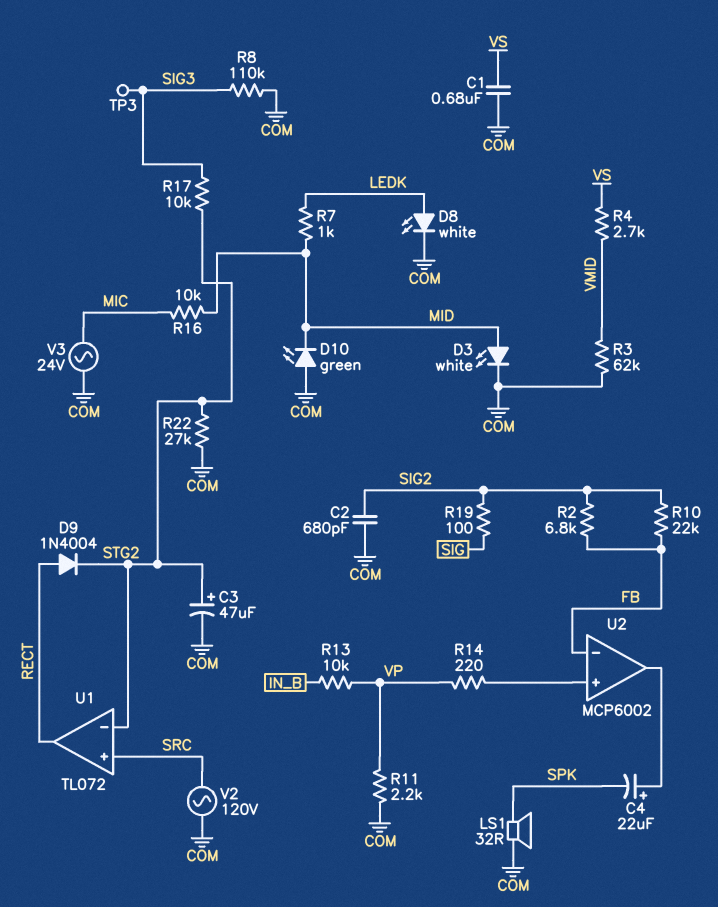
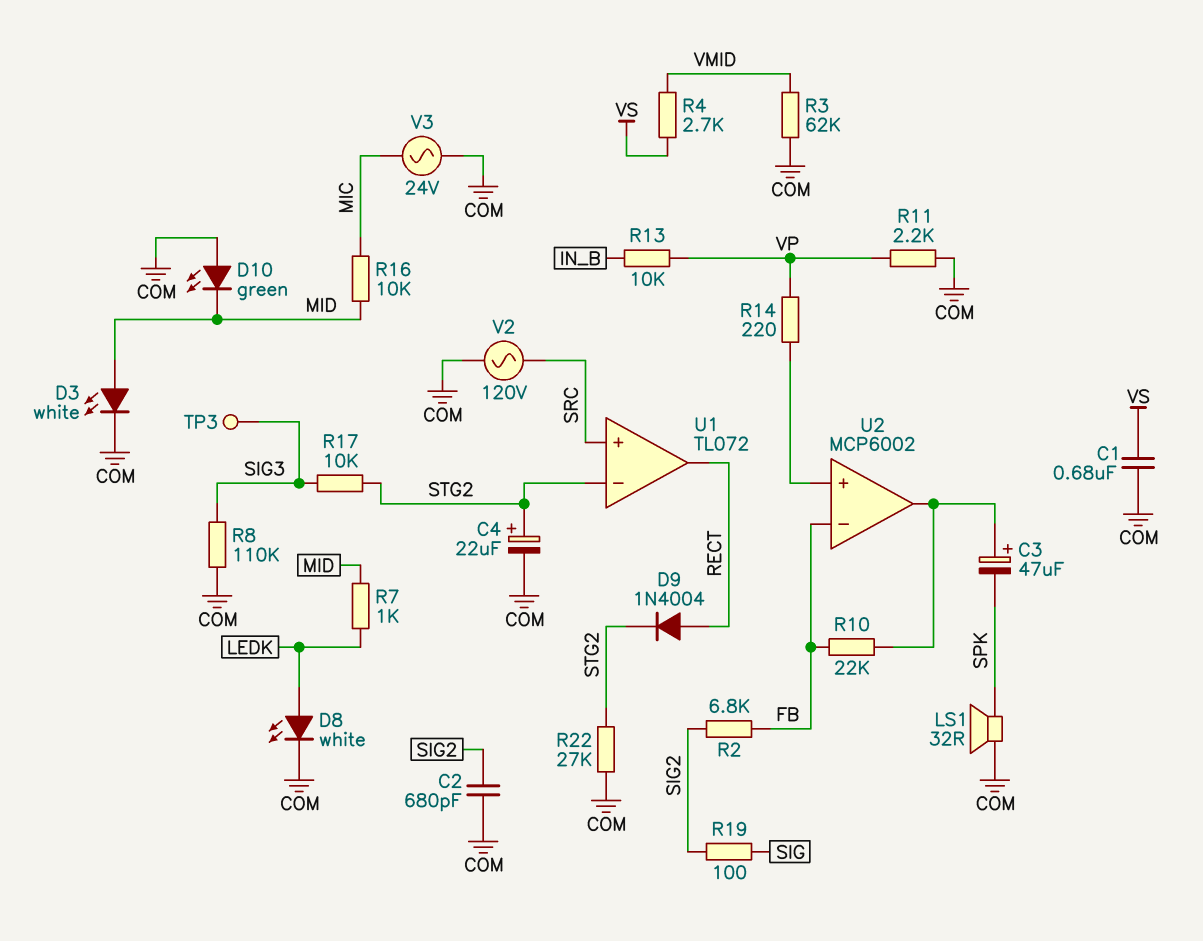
C3: 47uF (plus STG2, minus COM) -> 47uF (plus U2/out, minus SPK)
C4: 22uF (plus U2/out, minus SPK) -> 22uF (plus STG2, minus COM)
R10: 22k (FB, SIG2) -> 22k (FB, U2/out)

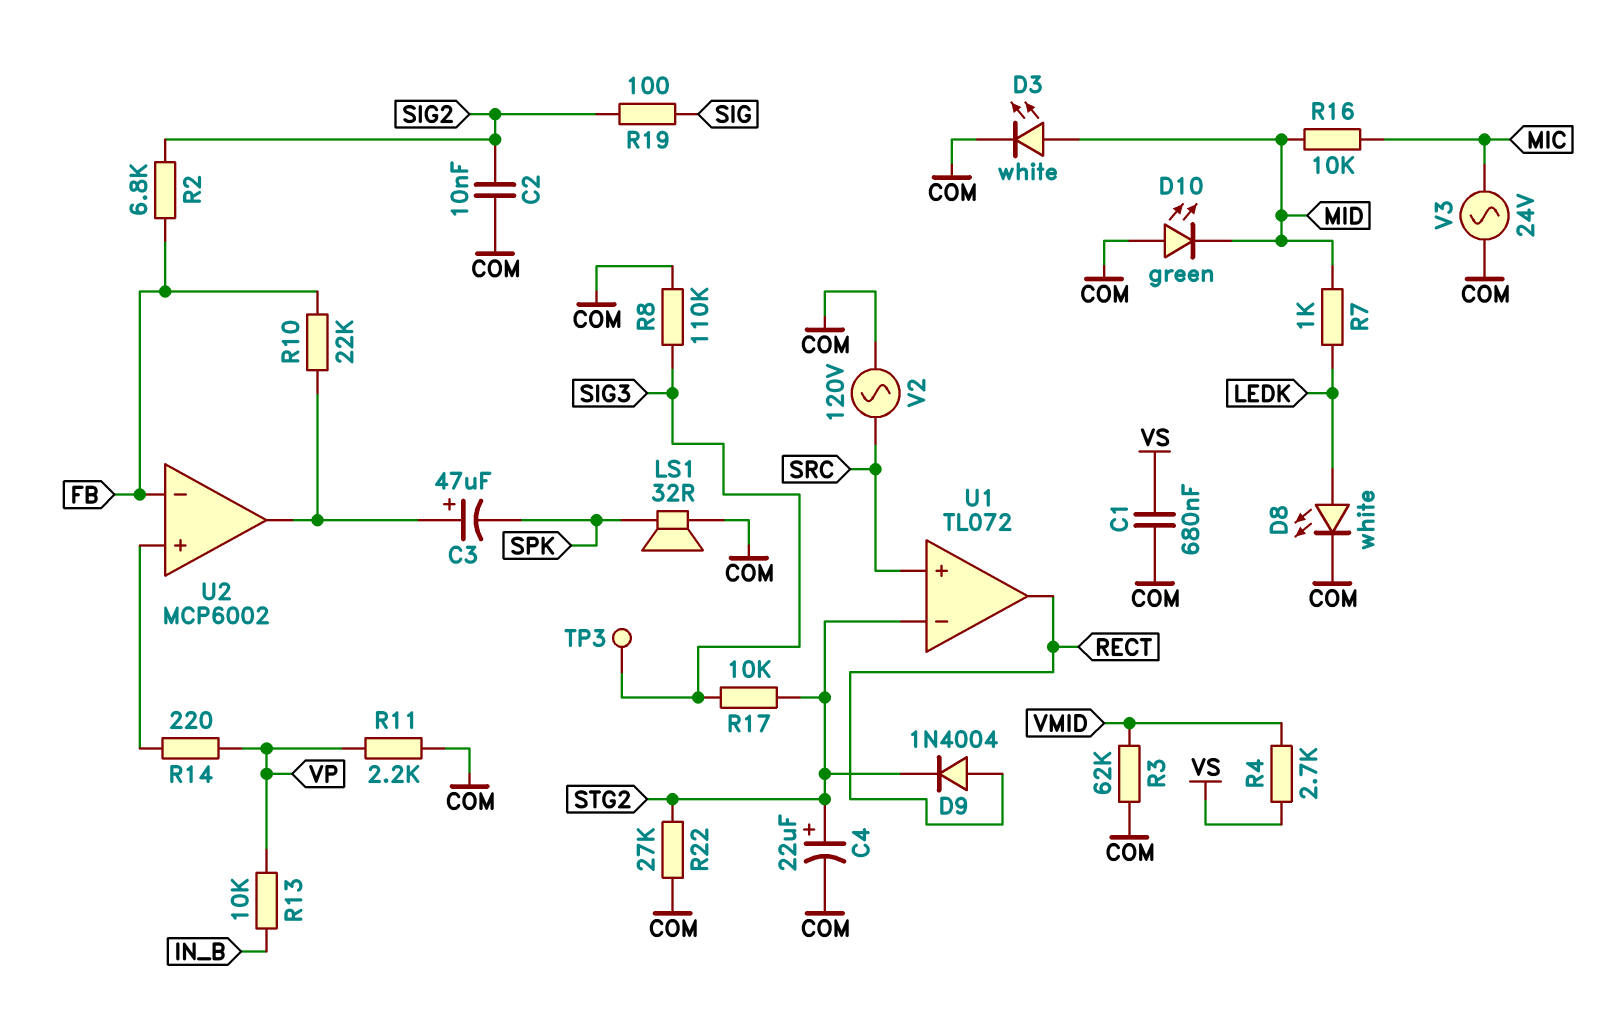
C2: 680pF (COM, SIG2) -> 10nF (COM, SIG2)

